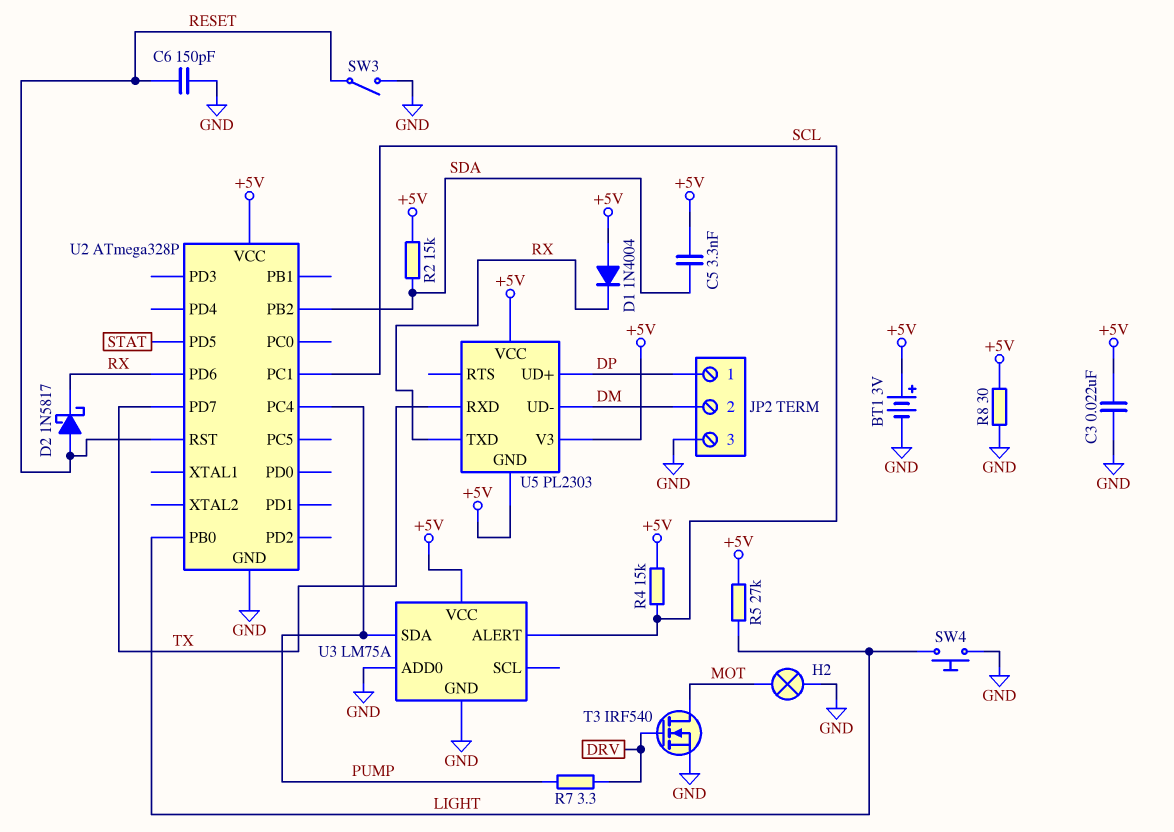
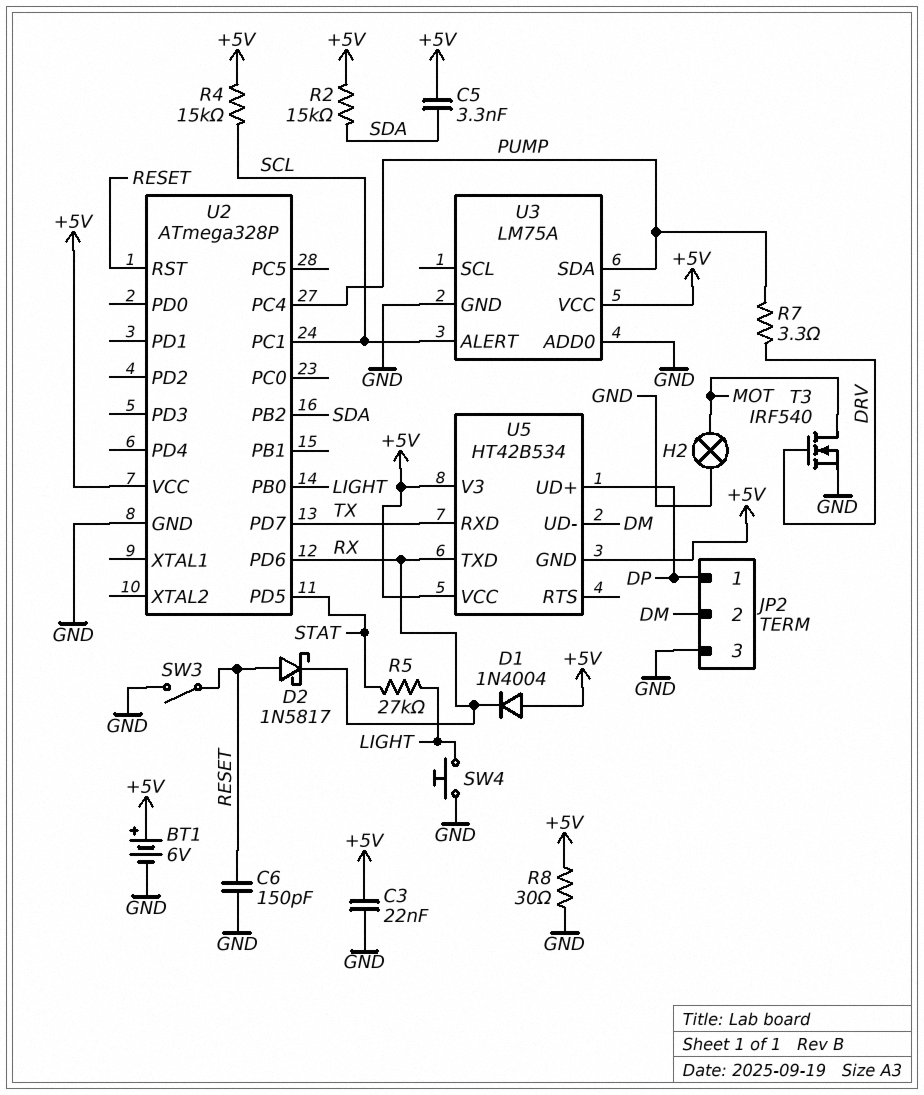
BT1: 3V (plus +5V, minus GND) -> 6V (plus +5V, minus GND)
R5: 27k (+5V, LIGHT) -> 27k (LIGHT, STAT)
U5: PL2303 -> HT42B534

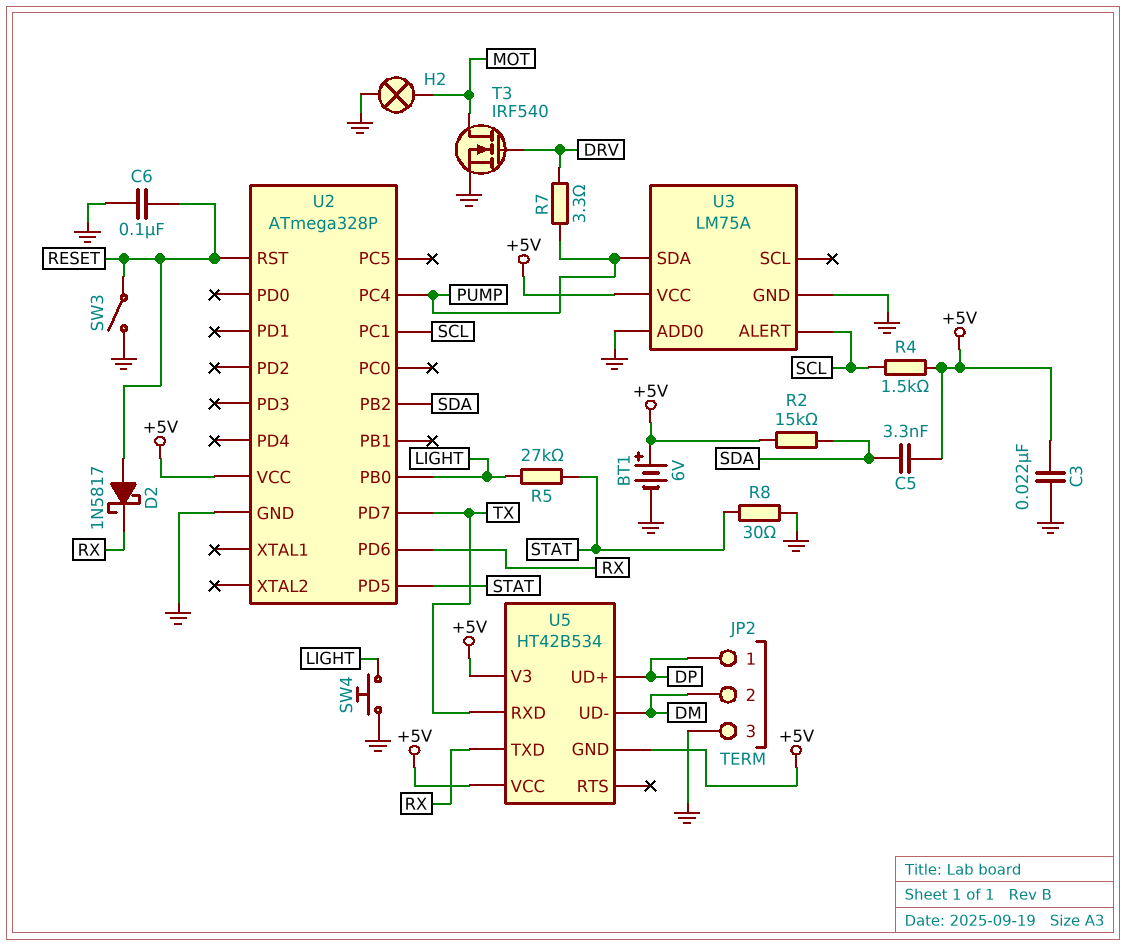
C6: 150pF (GND, RESET) -> 100nF (GND, RESET)
D1: diode 1N4004 (A +5V, K RX) -> none
R4: 15k (+5V, SCL) -> 1.5k (+5V, SCL)
R8: 30 (+5V, GND) -> 30 (GND, STAT)

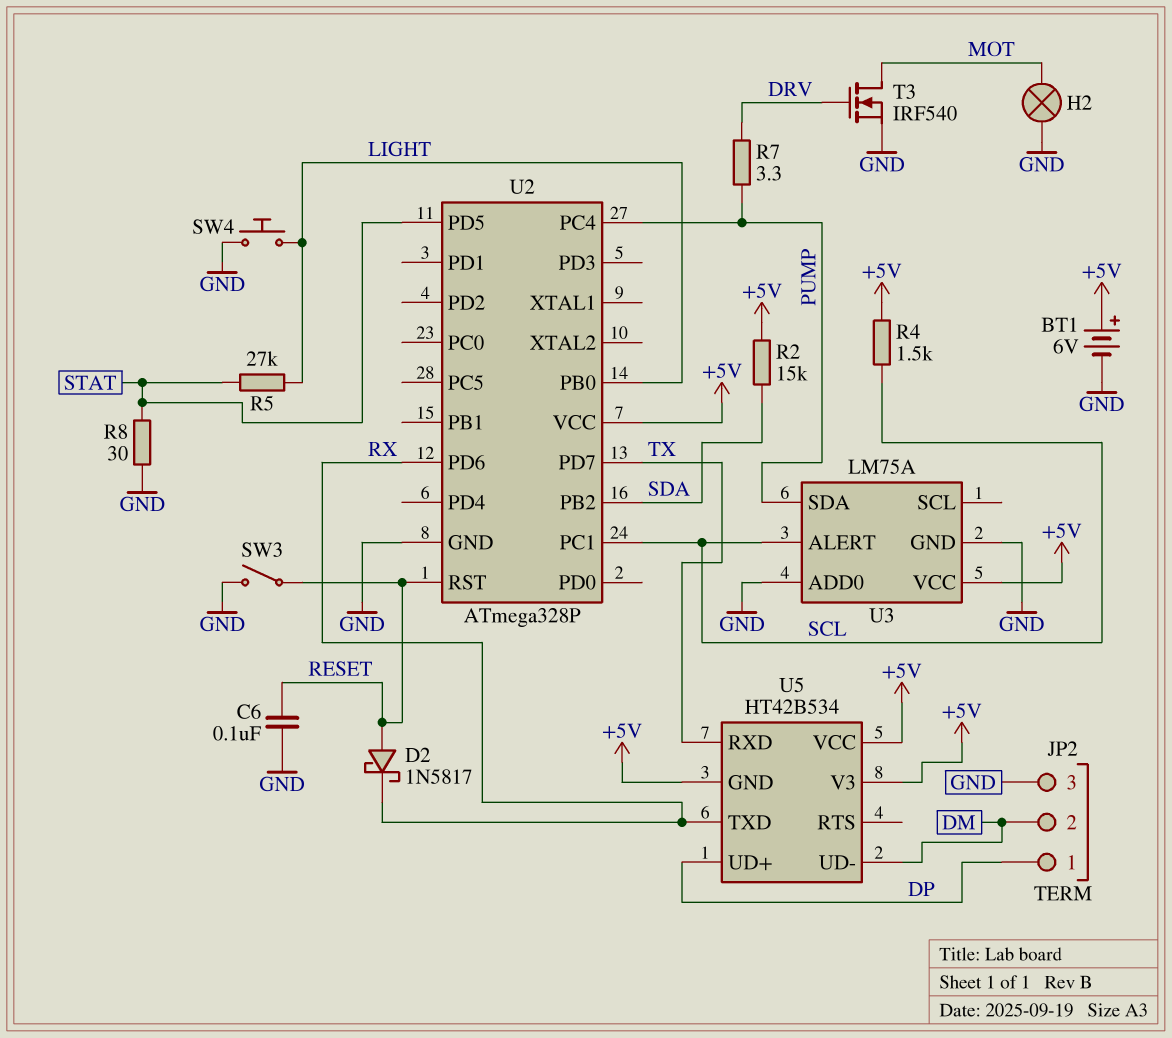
C3: 22nF (+5V, GND) -> none
C5: 3.3nF (+5V, SDA) -> none

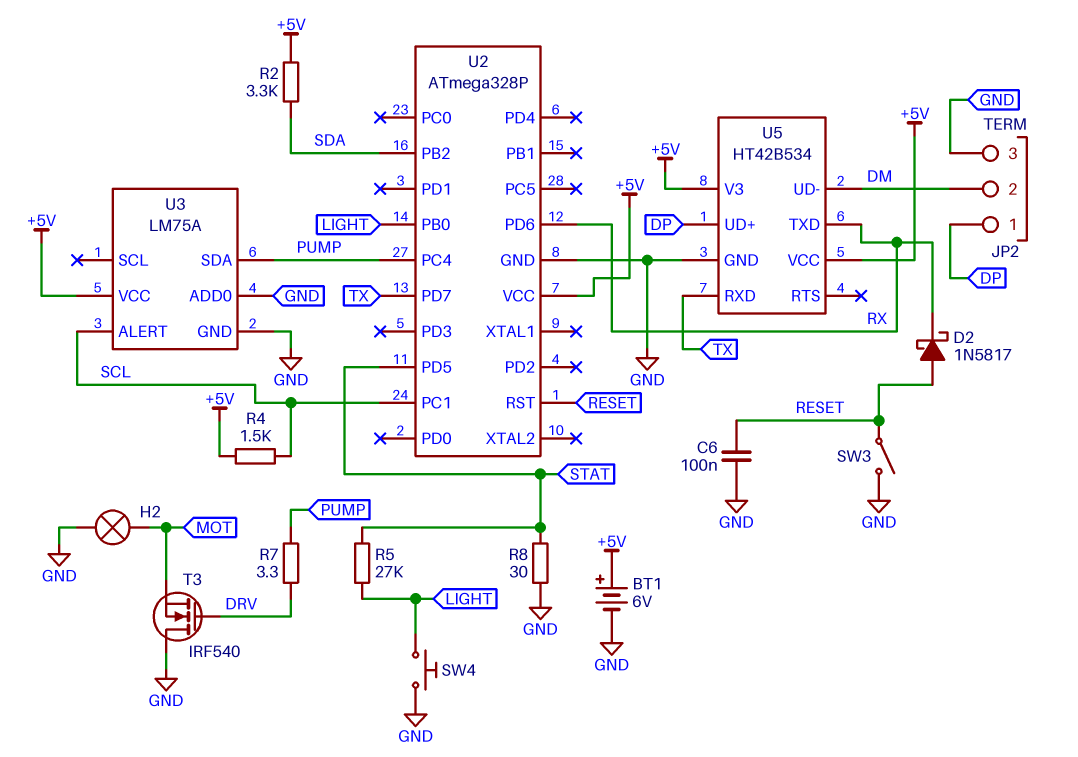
R2: 15k (+5V, SDA) -> 3.3k (+5V, SDA)
T3: NMOS IRF540 (G DRV, D MOT, S GND) -> NMOS IRF540 (G DRV, D GND, S MOT)
U5 pin GND: +5V -> GND

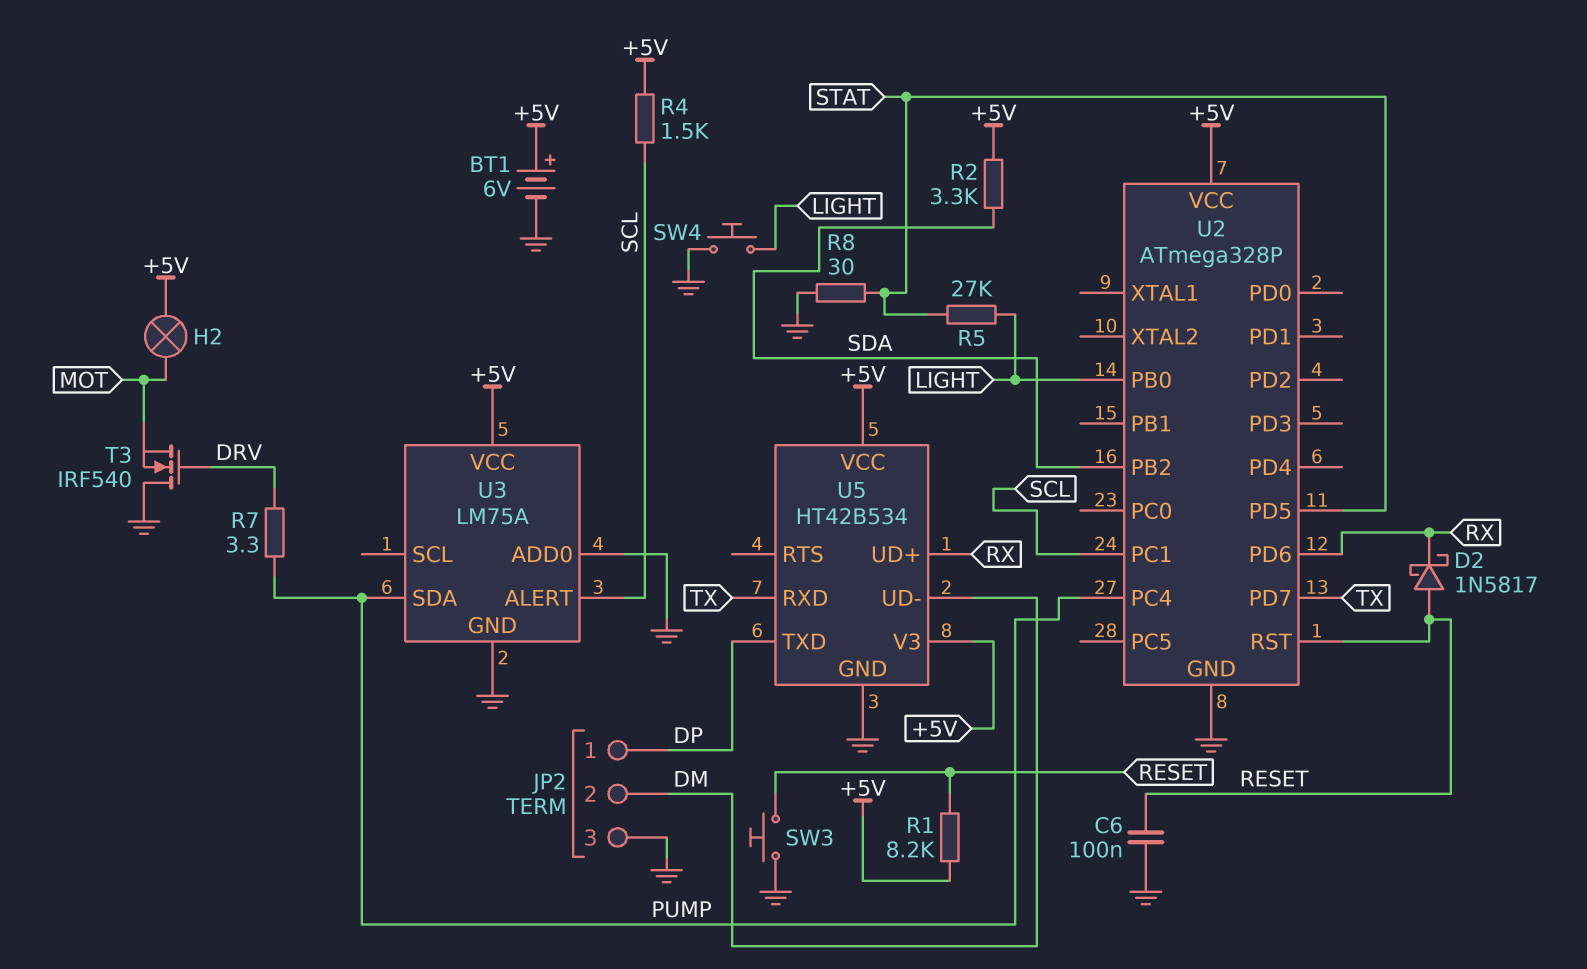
H2: lamp (GND, MOT) -> lamp (+5V, MOT)
R1: none -> 8.2k (+5V, RESET)
SW3: switch (GND, RESET) -> button (GND, RESET)
U5 pin TXD: RX -> DP
U5 pin UD+: DP -> RX

